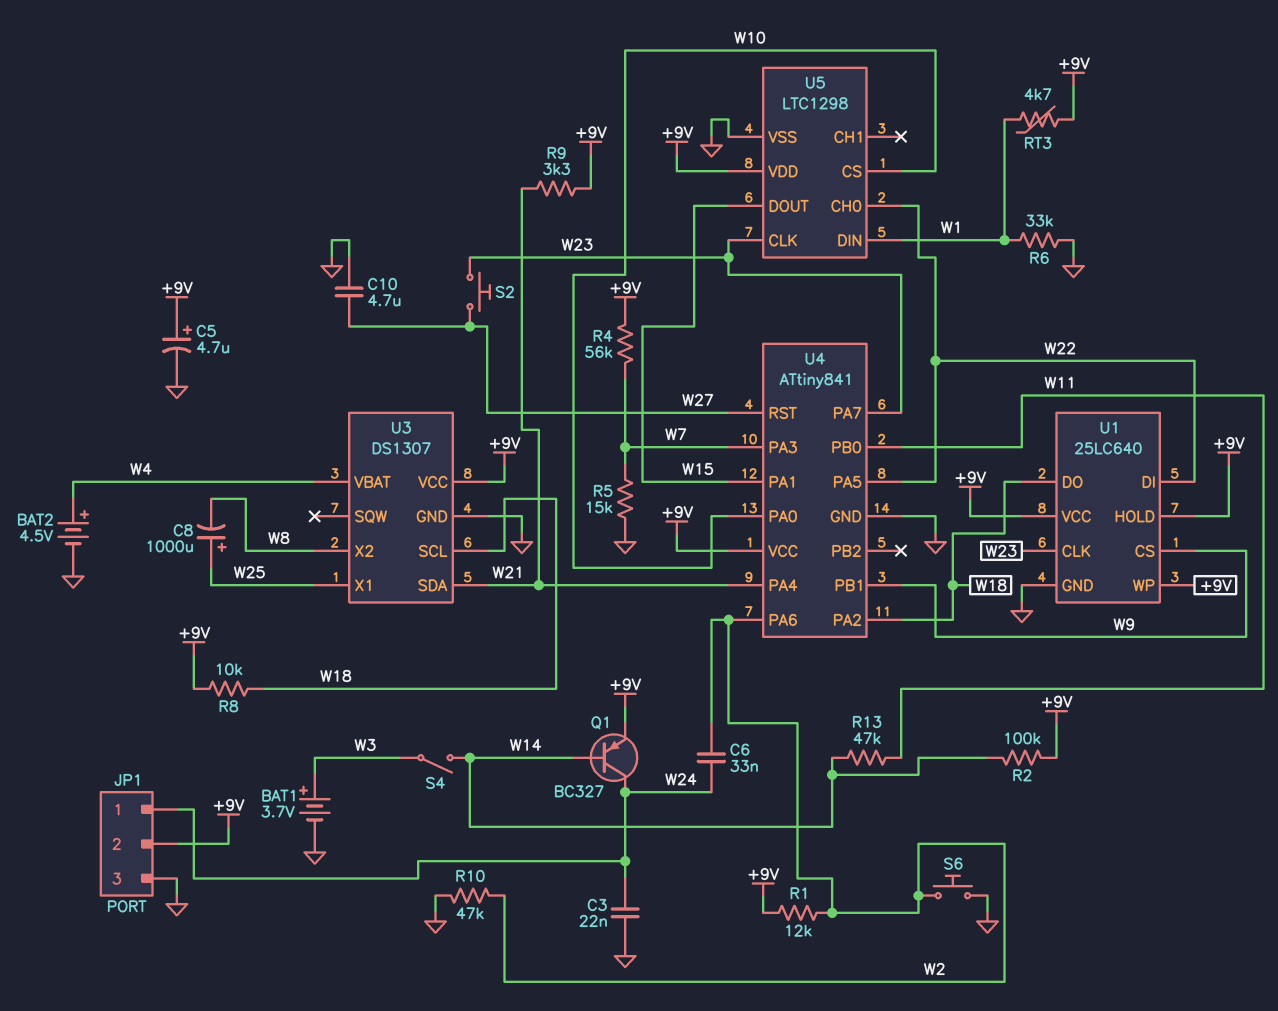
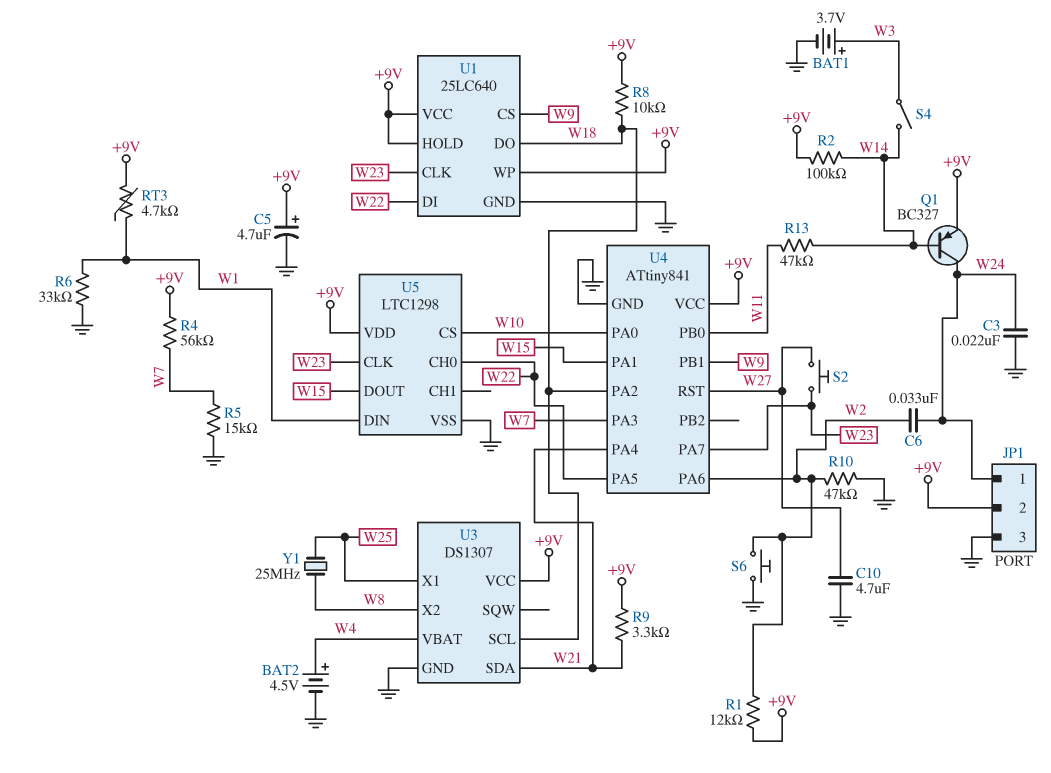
C8: 1000uF (plus W25, minus W8) -> none
Y1: none -> 25MHz (W8, W25)

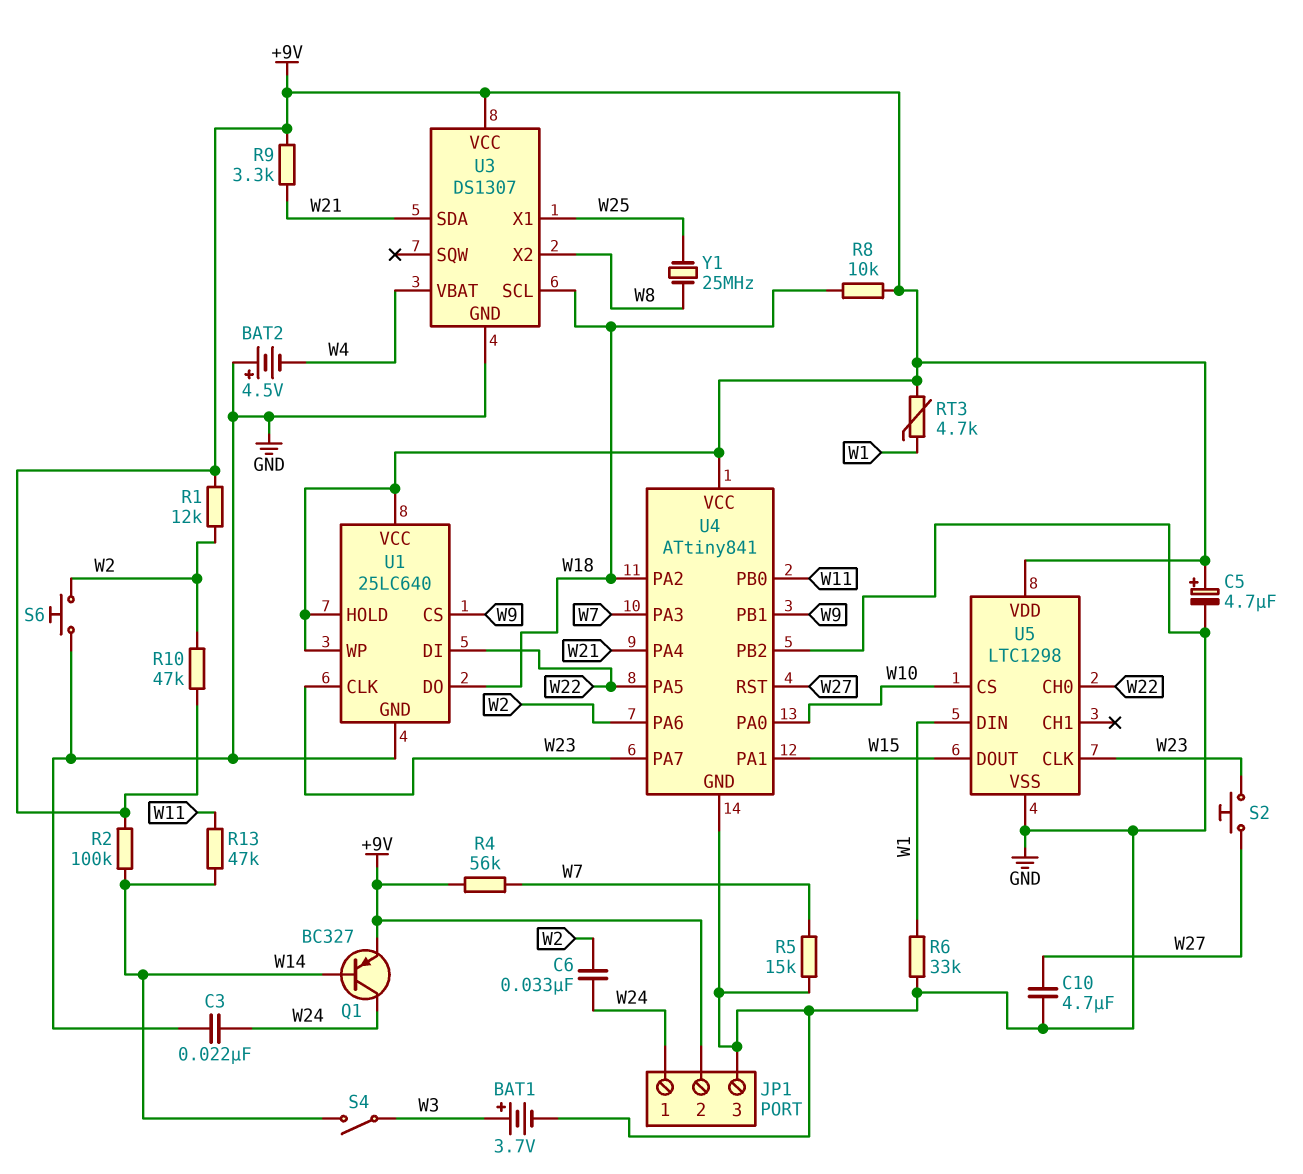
BAT2: 4.5V (plus W4, minus GND) -> 4.5V (plus GND, minus W4)
R10: 47k (GND, W2) -> 47k (+9V, W2)
U4 pin PB2: none -> GND

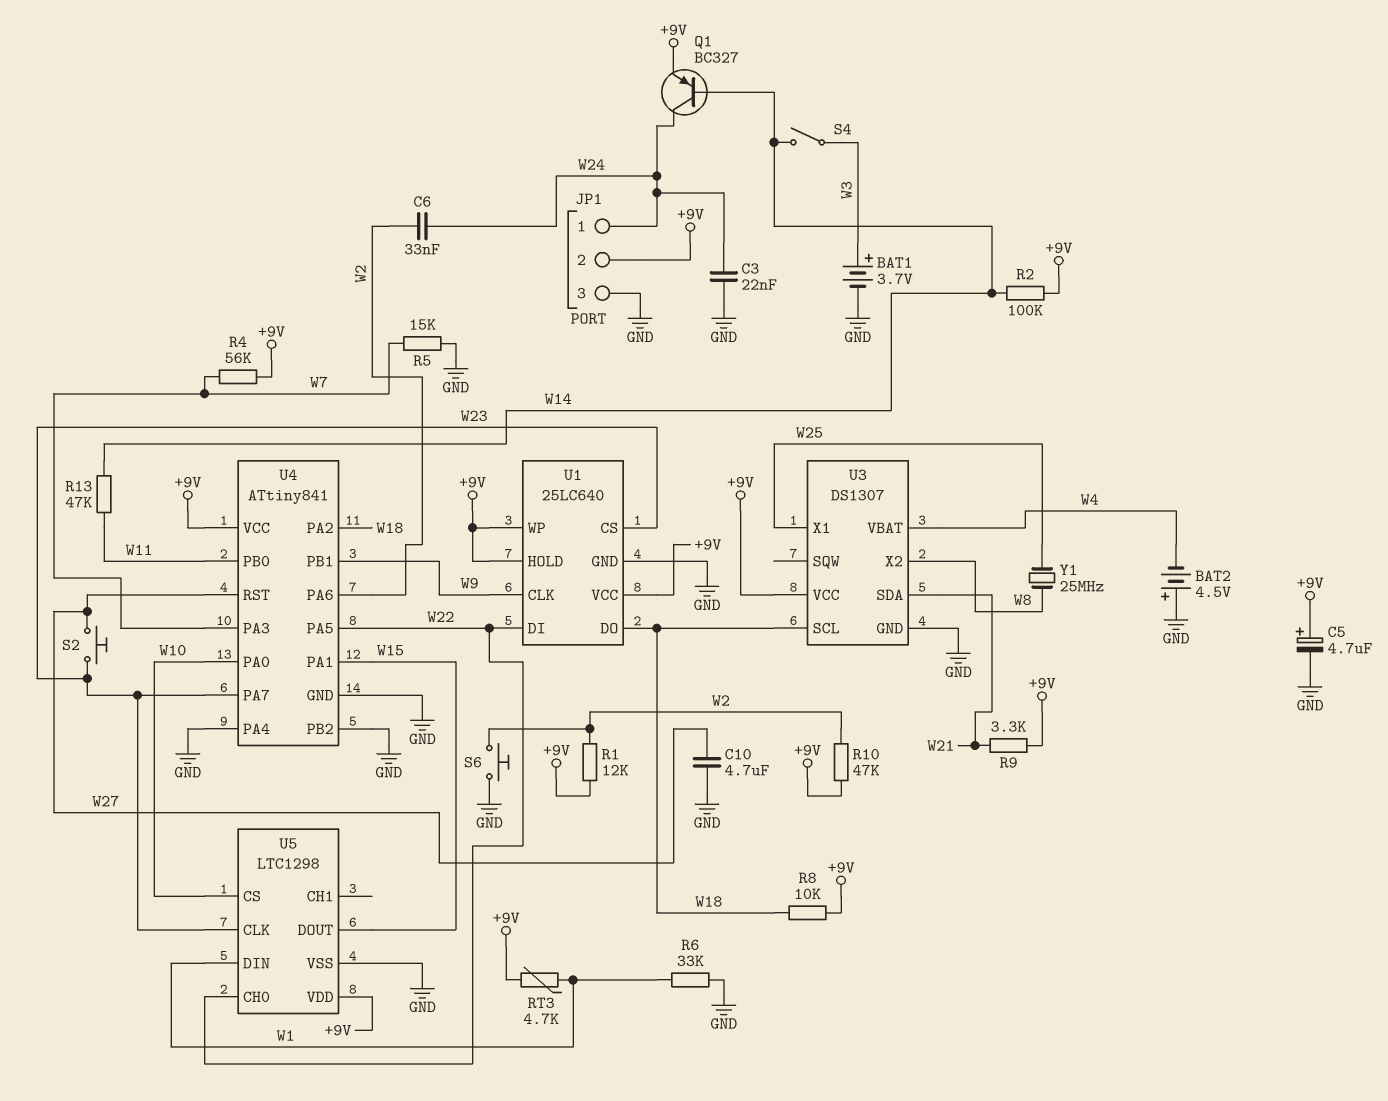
U1 pin CLK: W23 -> W9
U1 pin CS: W9 -> W23
U4 pin PA4: W21 -> GND

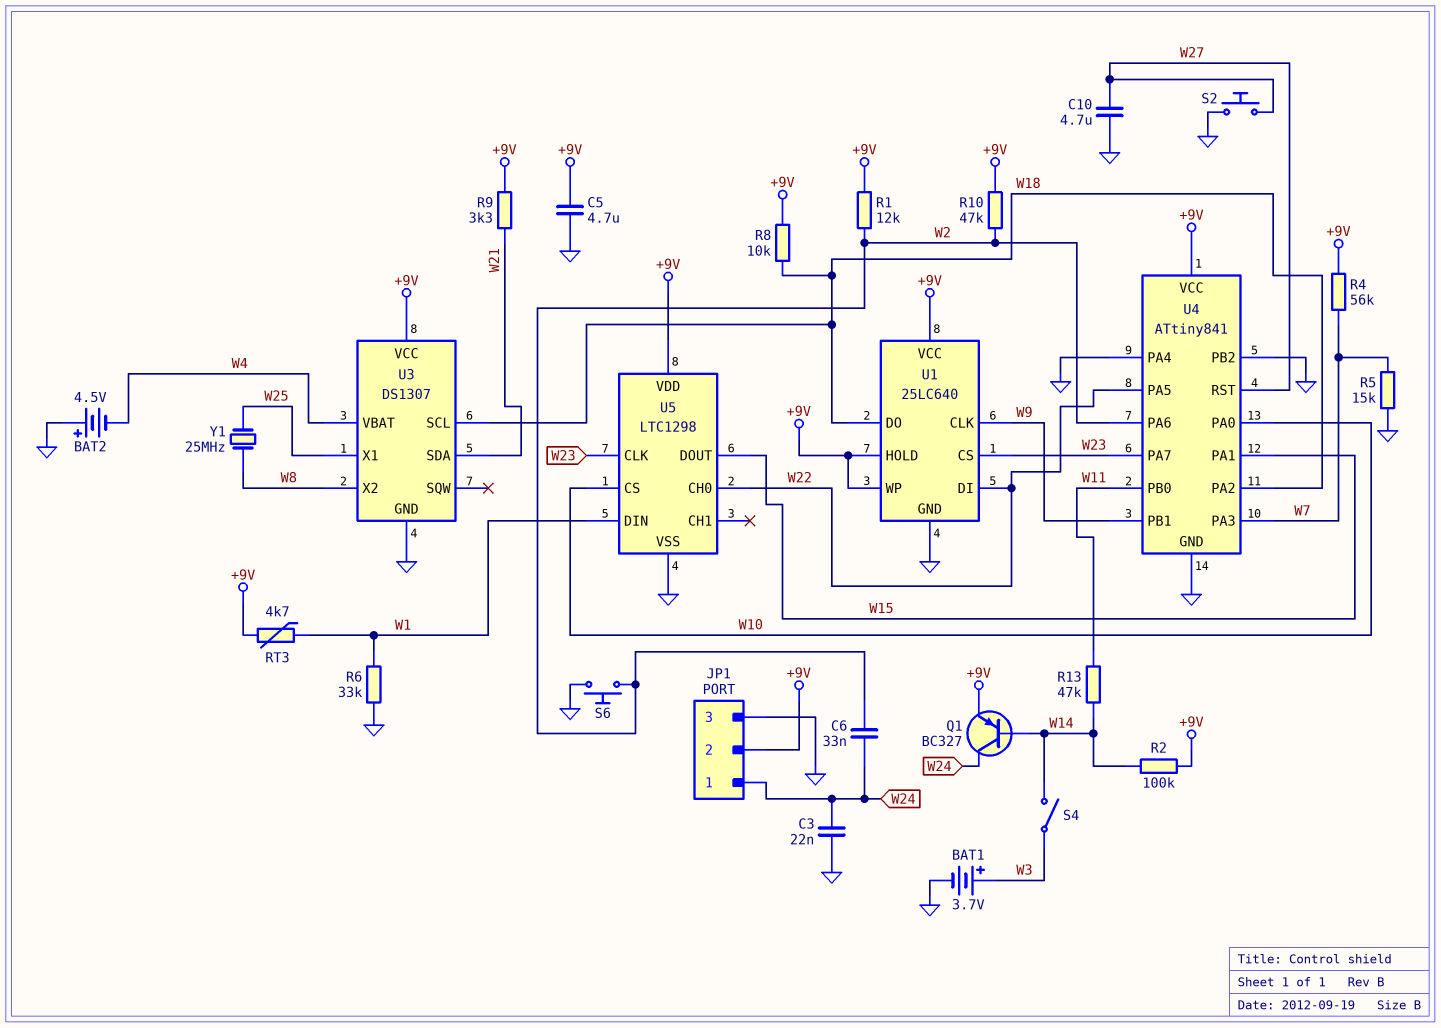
C5: 4.7uF (plus +9V, minus GND) -> 4.7uF (+9V, GND)
S2: button (W23, W27) -> button (GND, W27)

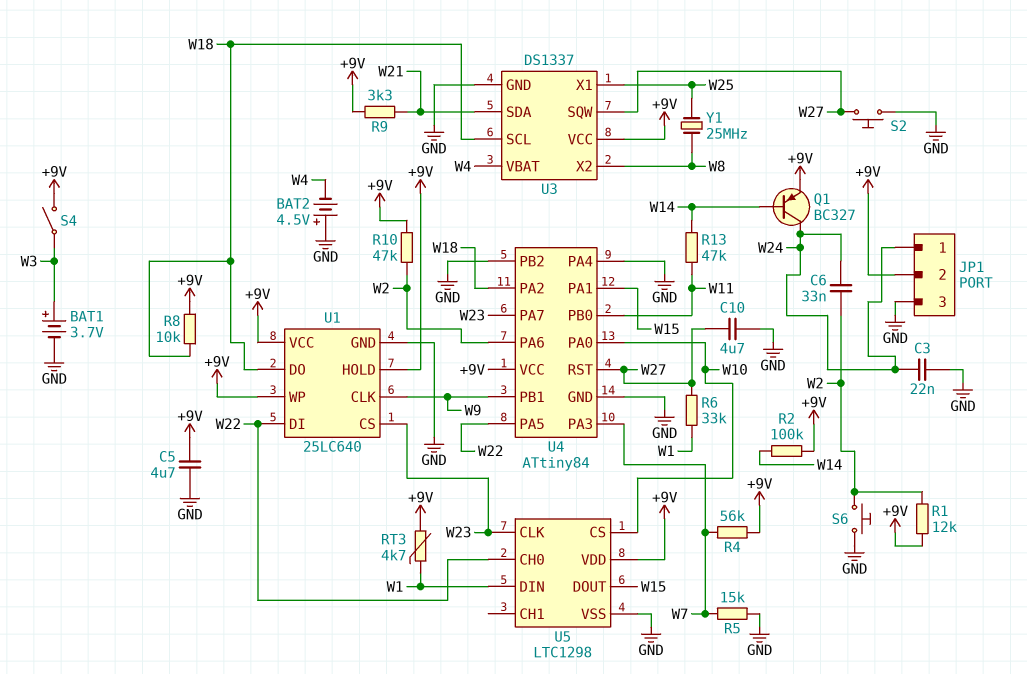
R6: 33k (GND, W1) -> 33k (W1, W27)
S4: switch (W3, W14) -> switch (+9V, W3)
U3: DS1307 -> DS1337
U3 pin SQW: none -> W27
U4: ATtiny841 -> ATtiny84

